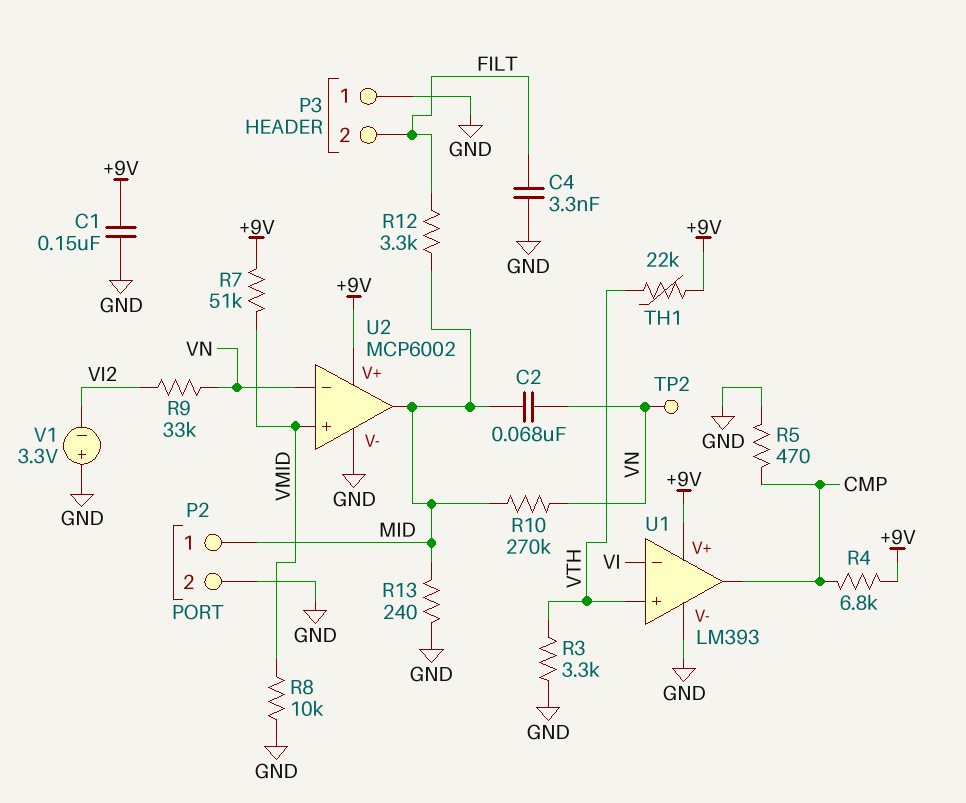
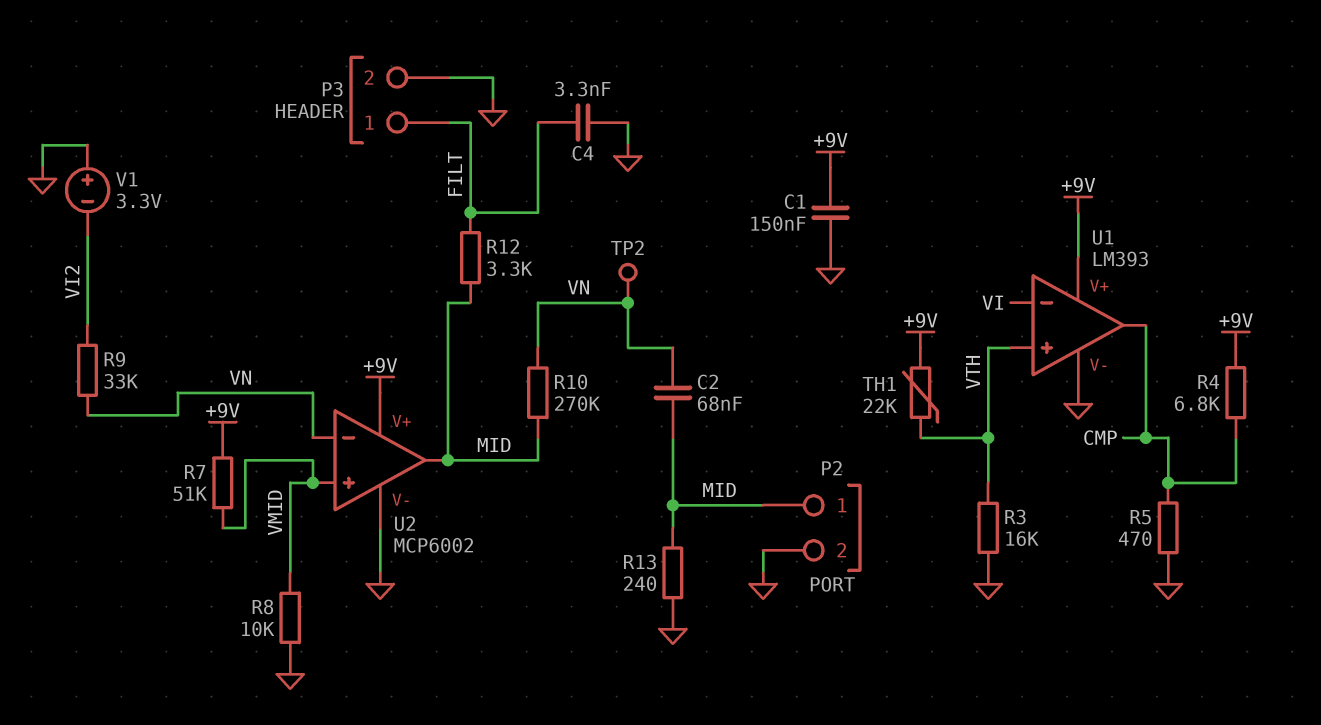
P3 pin 1: GND -> FILT
P3 pin 2: FILT -> GND
R3: 3.3k (GND, VTH) -> 16k (GND, VTH)

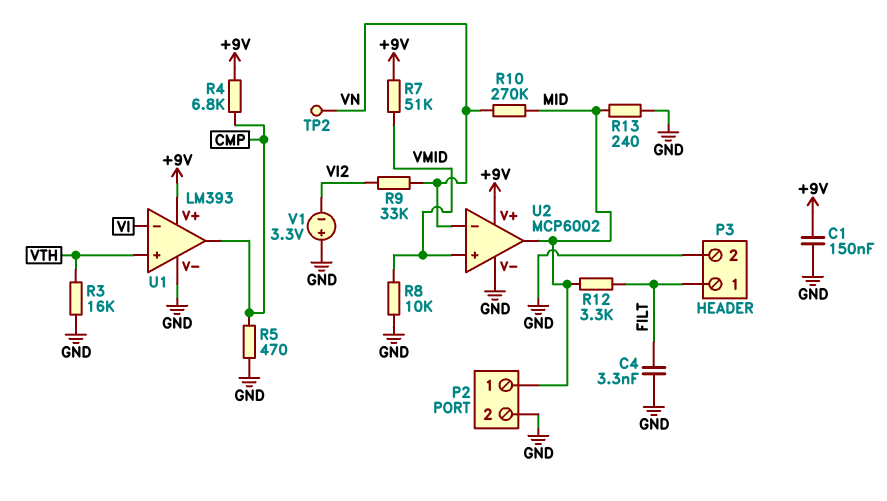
C2: 68nF (MID, VN) -> none
TH1: 22k (+9V, VTH) -> none

